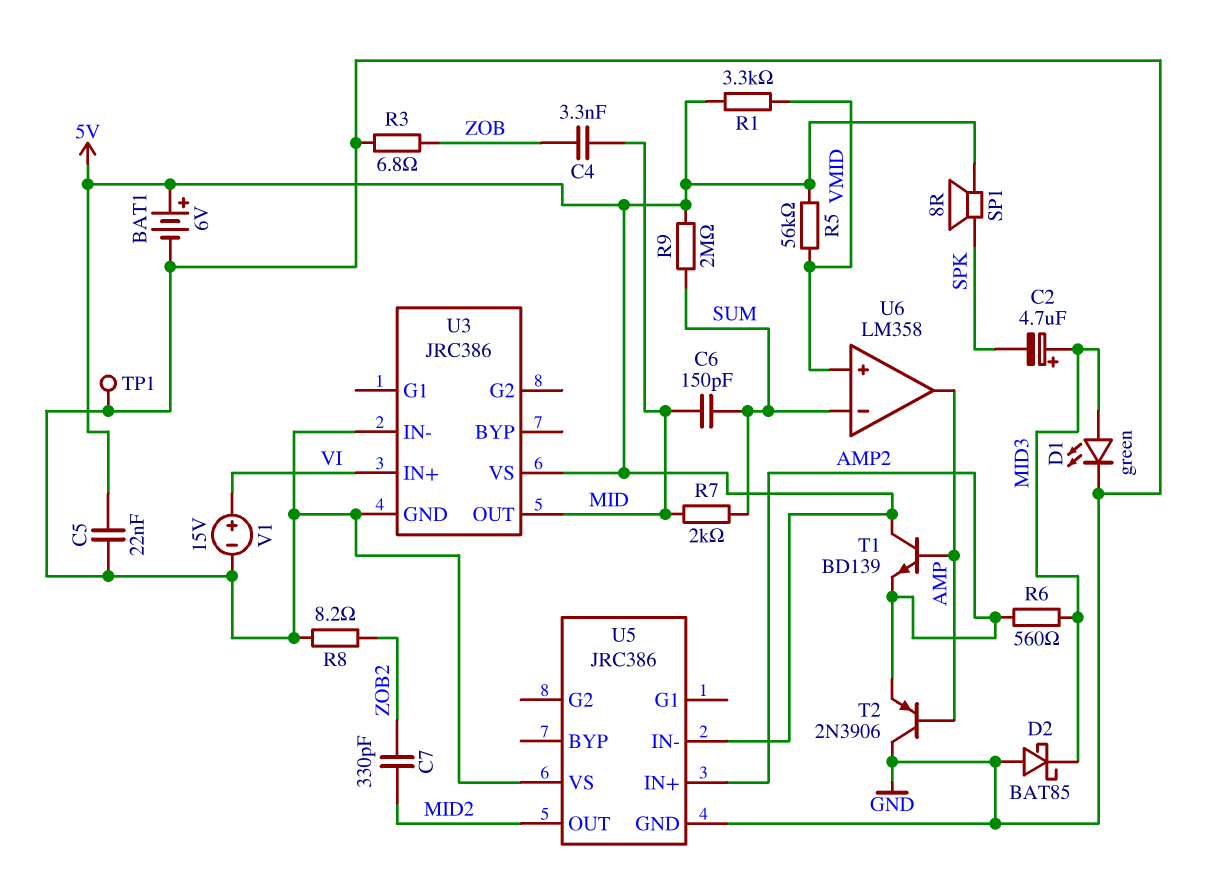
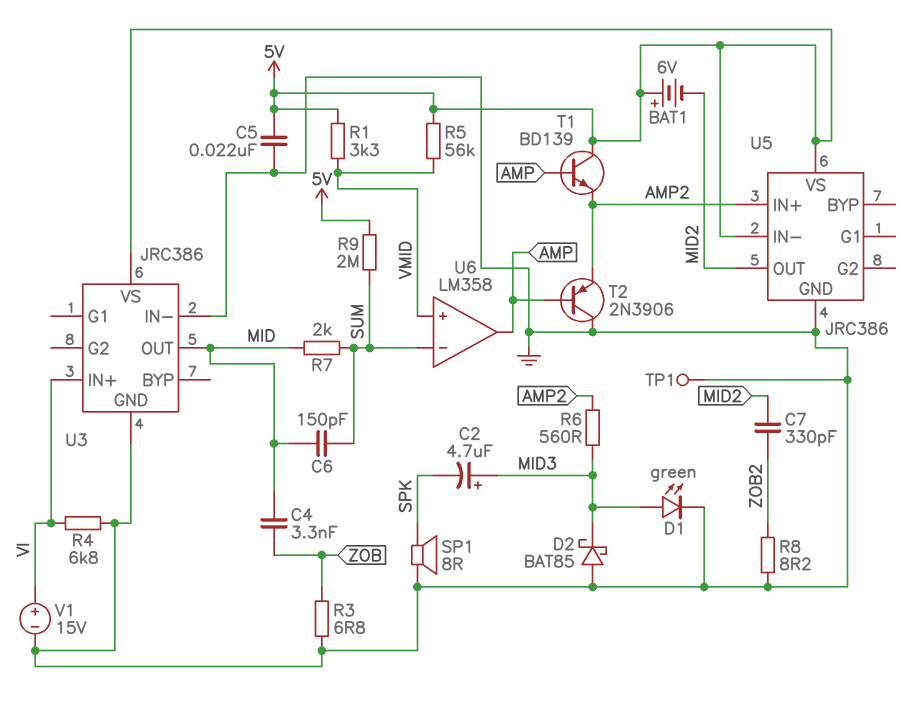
BAT1: 6V (plus 5V, minus GND) -> 6V (plus 5V, minus MID2)
R4: none -> 6.8k (GND, VI)
SP1: speaker 8R (5V, SPK) -> speaker 8R (GND, SPK)
U5 pin VS: GND -> 5V

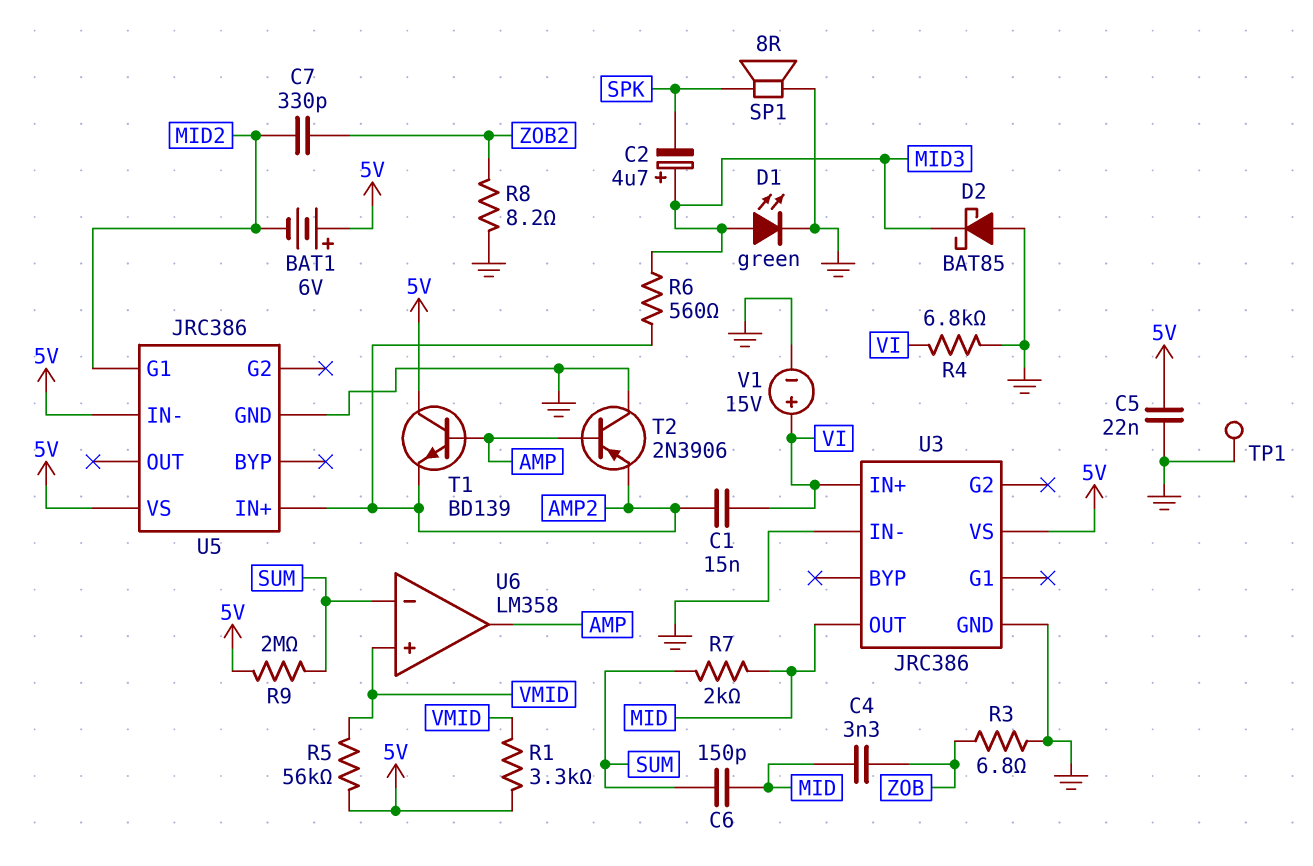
C1: none -> 15nF (AMP2, VI)
U5 pin G1: none -> MID2
U5 pin OUT: MID2 -> none

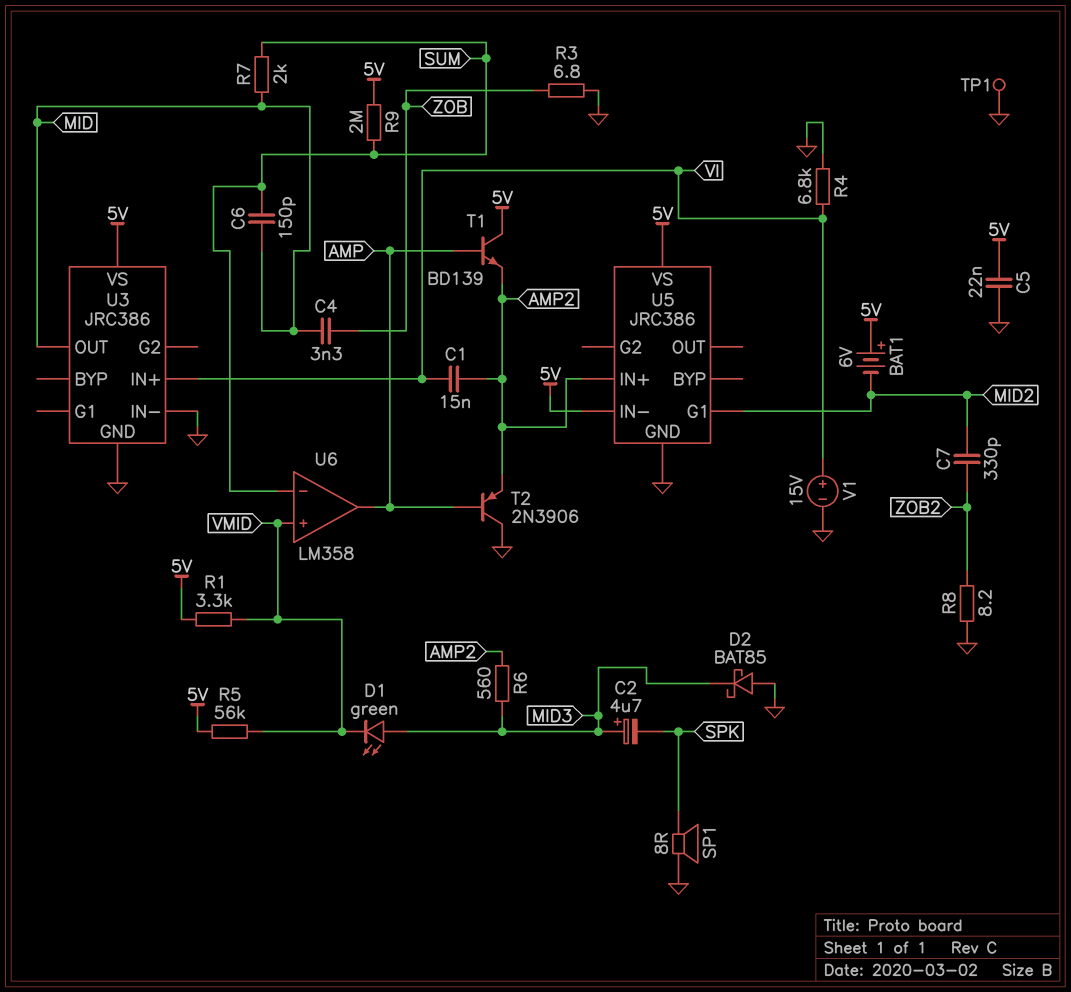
D1: LED green (A MID3, K GND) -> LED green (A MID3, K VMID)

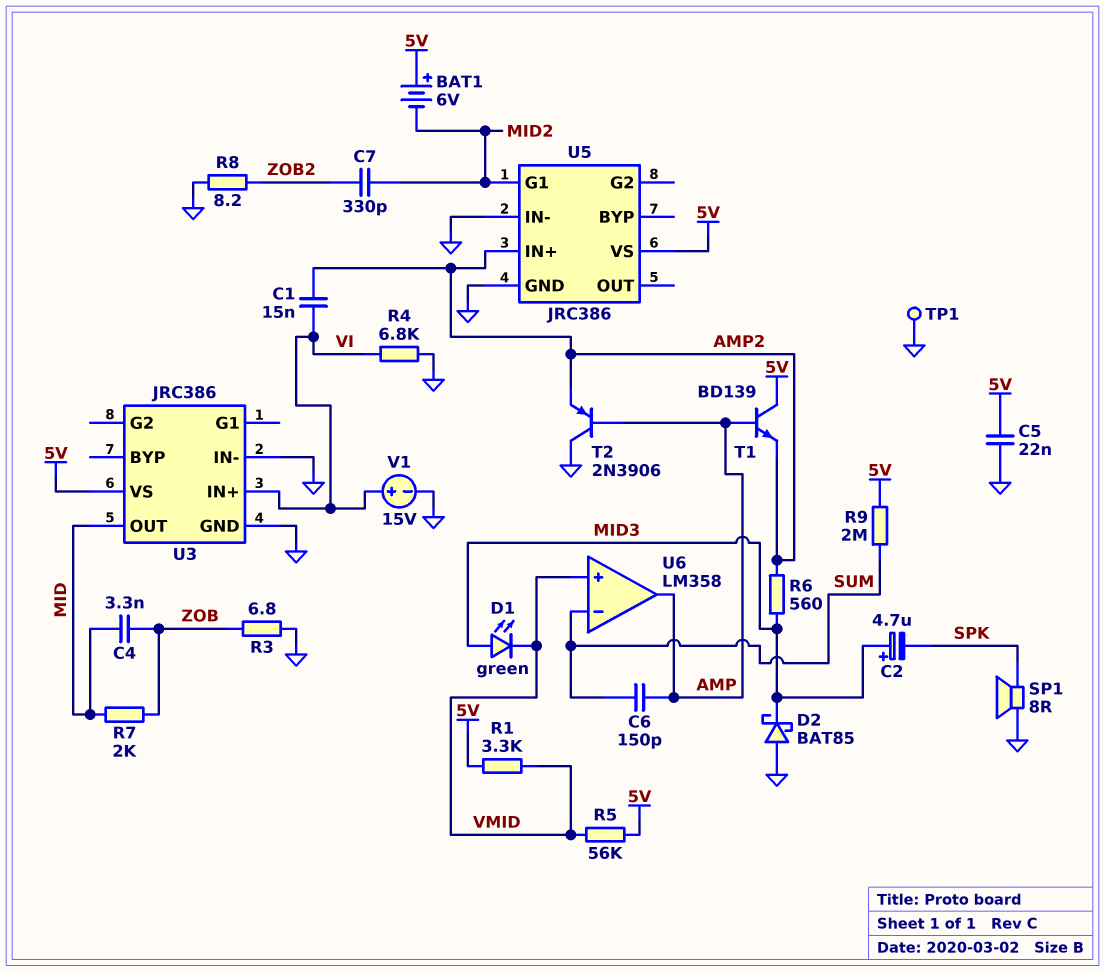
C6: 150pF (MID, SUM) -> 150pF (AMP, SUM)
R7: 2k (MID, SUM) -> 2k (MID, ZOB)
U5 pin IN-: 5V -> GND

